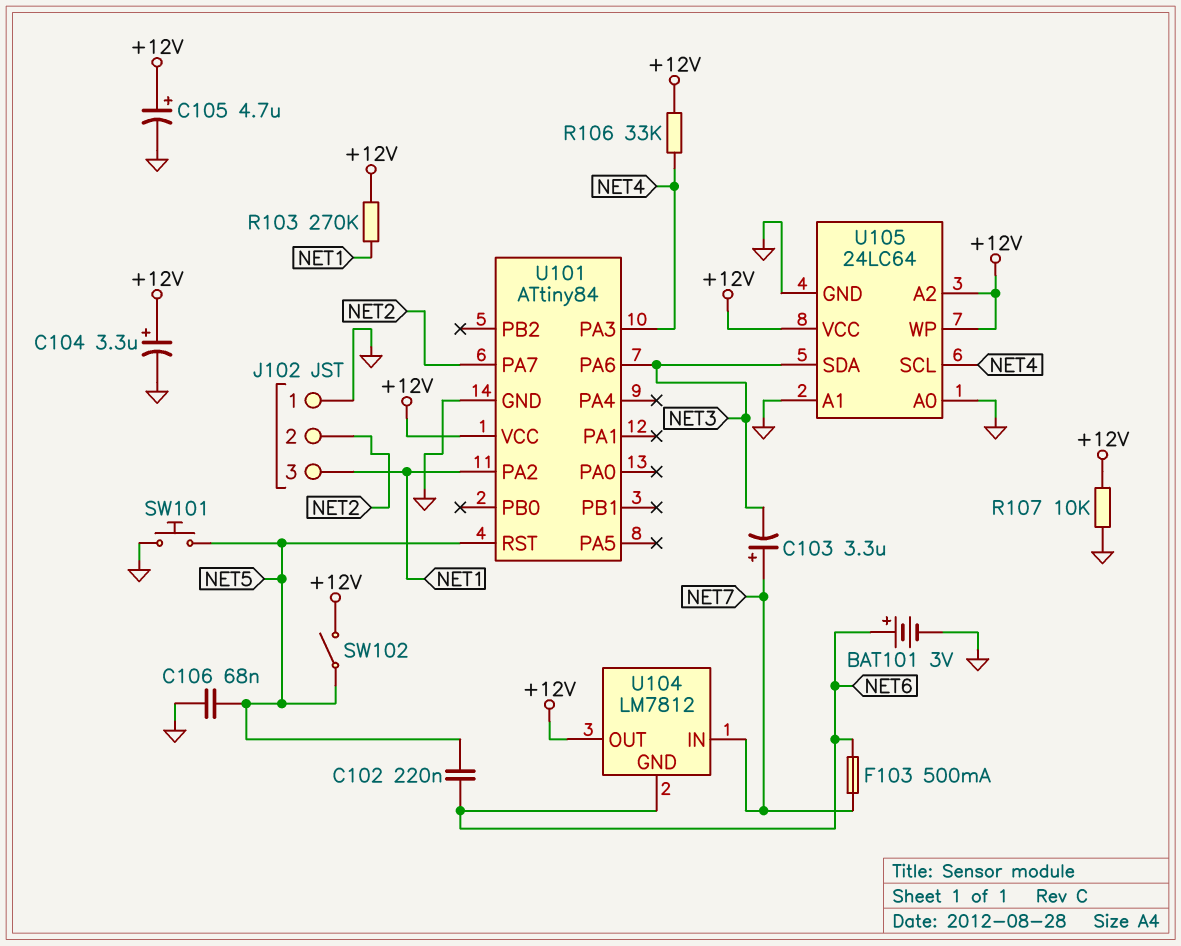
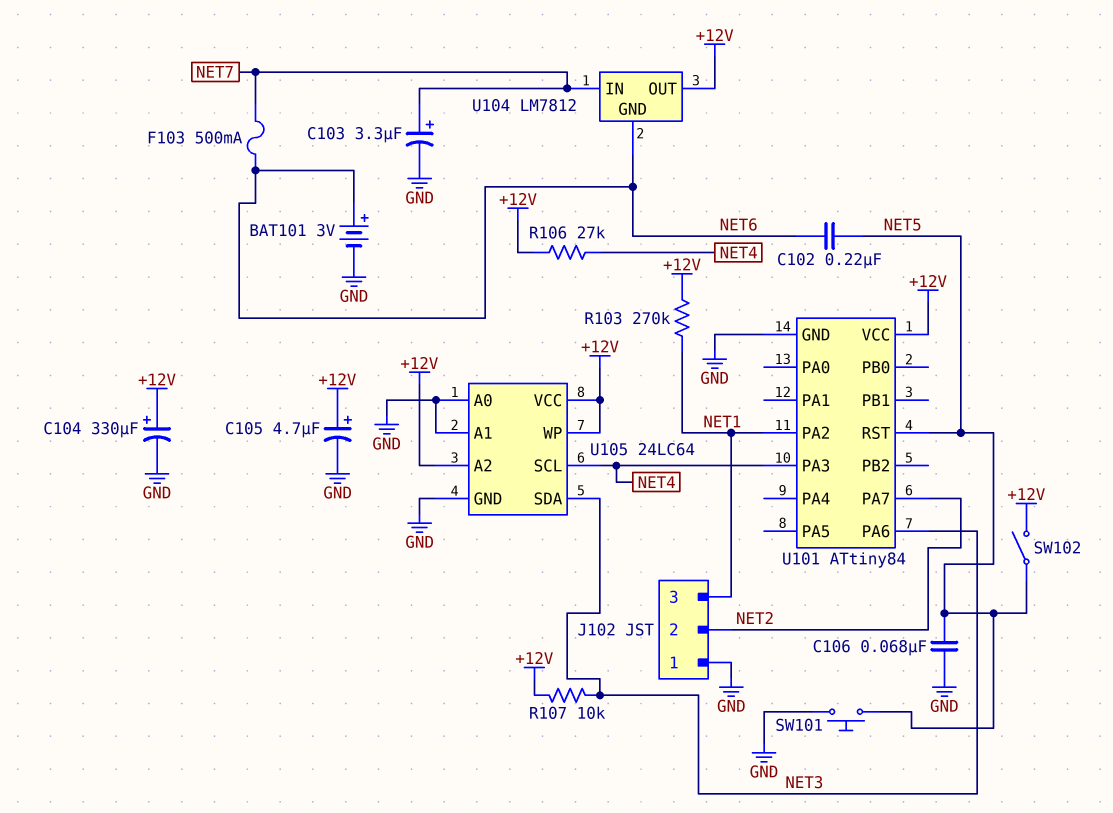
C103: 3.3uF (plus NET7, minus NET3) -> 3.3uF (plus NET7, minus GND)
C104: 3.3uF (plus +12V, minus GND) -> 330uF (plus +12V, minus GND)
R106: 33k (+12V, NET4) -> 27k (+12V, NET4)
R107: 10k (+12V, GND) -> 10k (+12V, NET3)

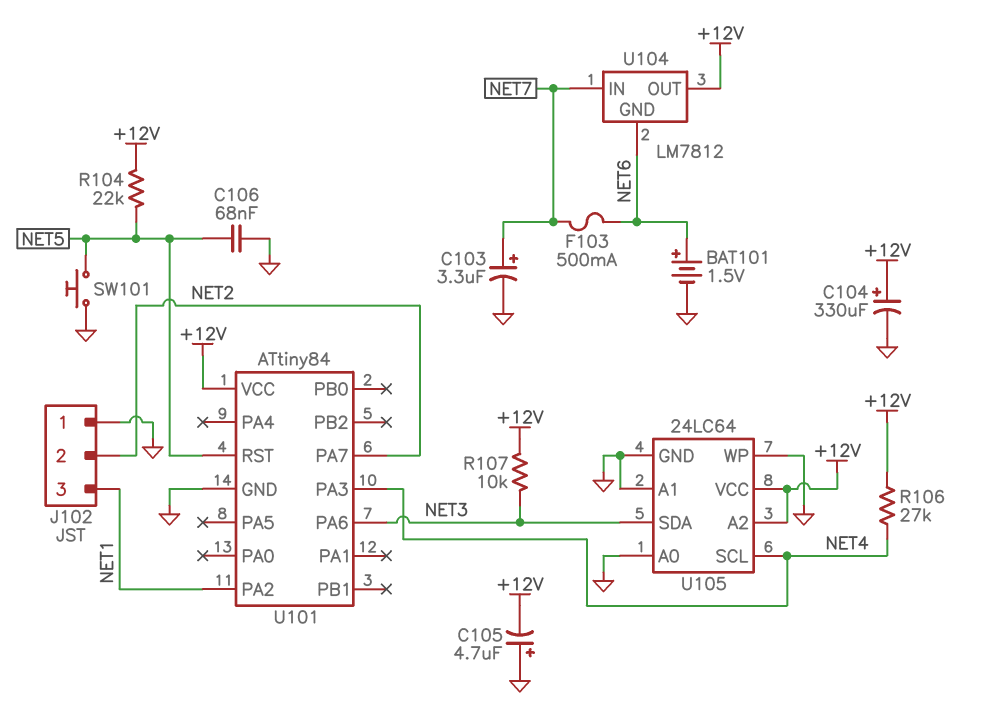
BAT101: 3V (plus NET6, minus GND) -> 1.5V (plus NET6, minus GND)
C102: 220nF (NET5, NET6) -> none
C105: 4.7uF (plus +12V, minus GND) -> 4.7uF (plus GND, minus +12V)
R103: 270k (+12V, NET1) -> none
R104: none -> 22k (+12V, NET5)
SW102: switch (+12V, NET5) -> none
U105 pin WP: +12V -> GND

